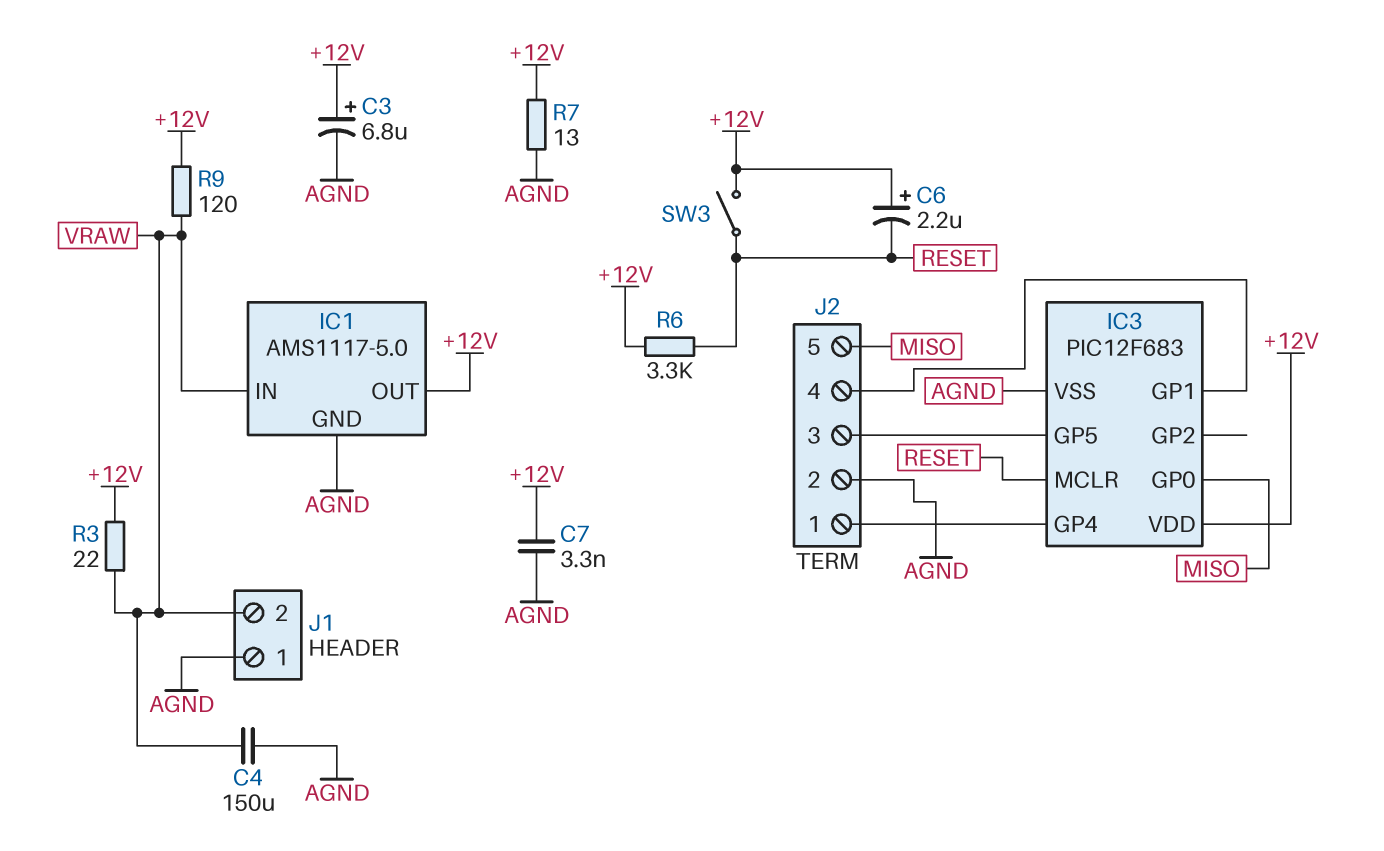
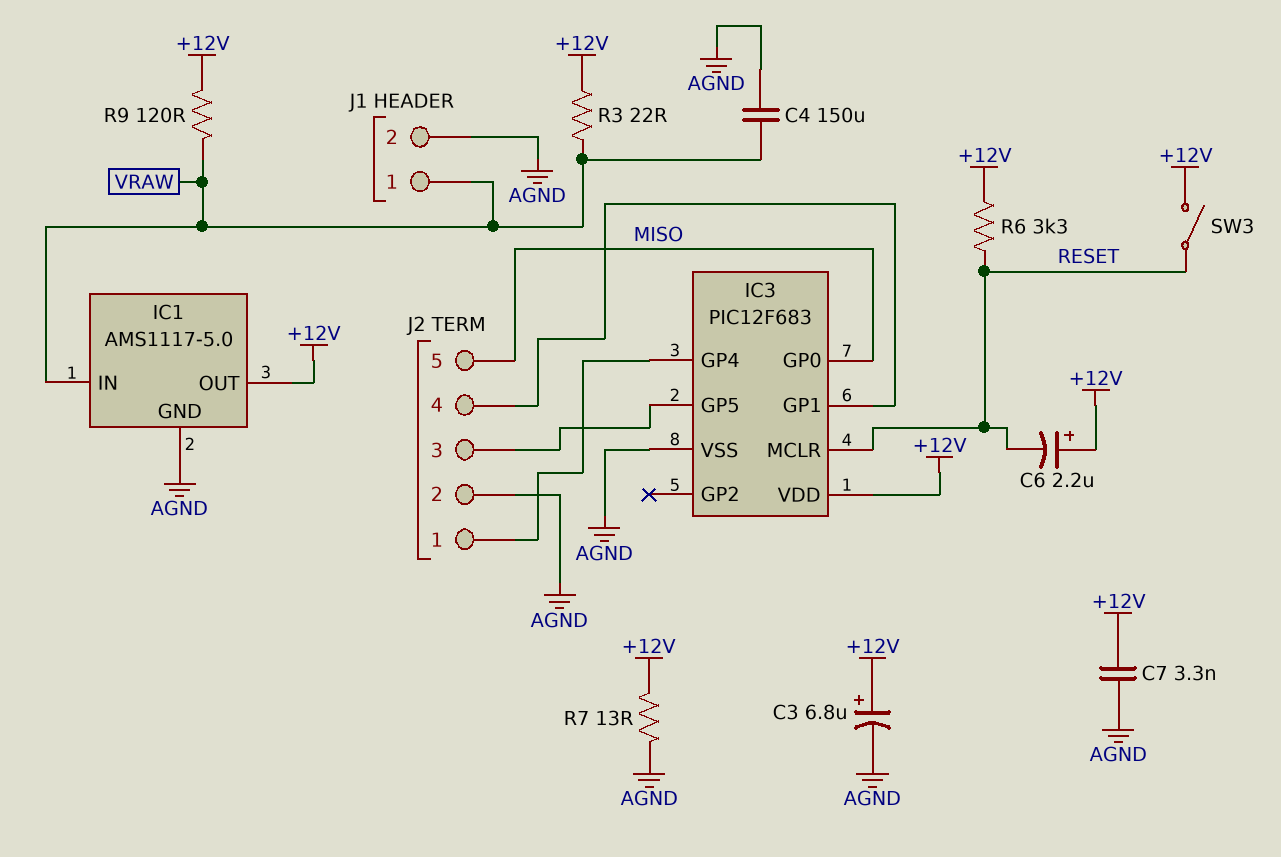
J1 pin 1: AGND -> VRAW
J1 pin 2: VRAW -> AGND

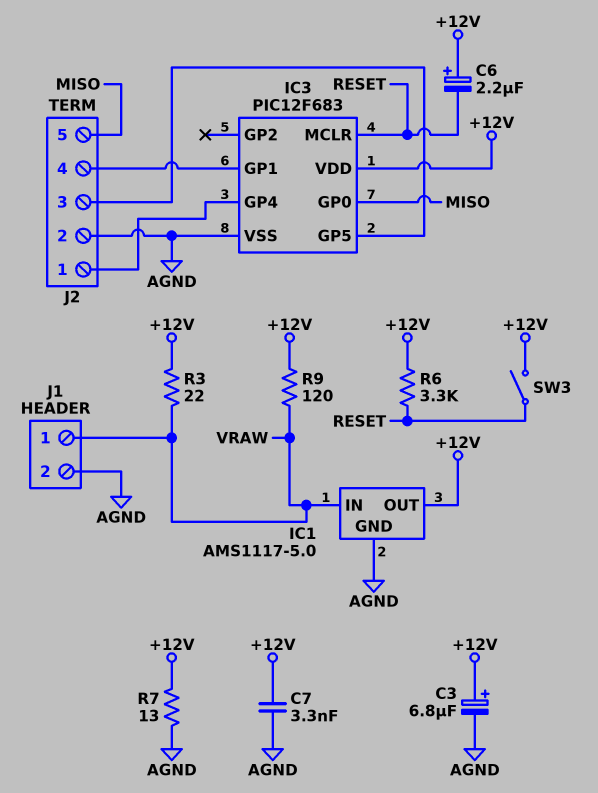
C4: 150uF (AGND, VRAW) -> none

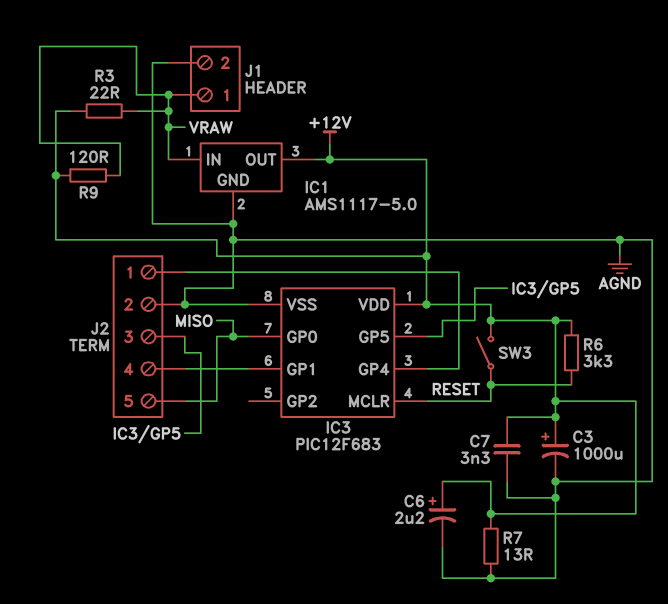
C3: 6.8uF (plus +12V, minus AGND) -> 1000uF (plus +12V, minus AGND)
C6: 2.2uF (plus +12V, minus RESET) -> 2.2uF (plus +12V, minus AGND)

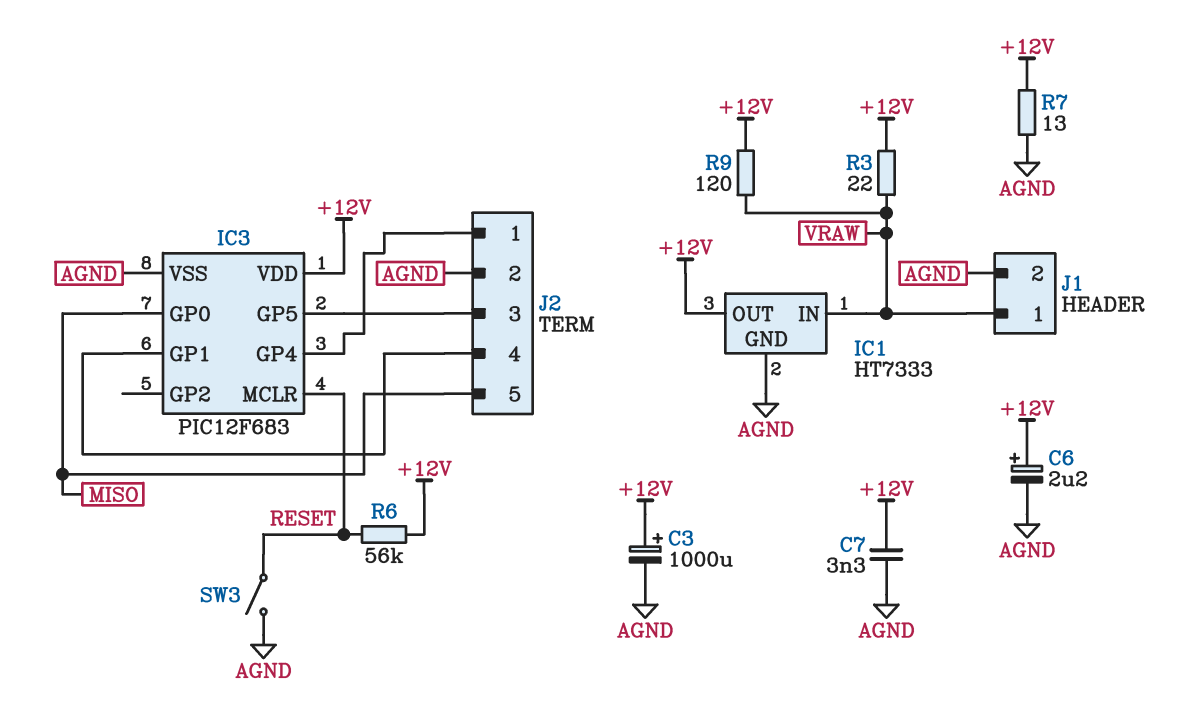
IC1: AMS1117-5.0 -> HT7333
R6: 3.3k (+12V, RESET) -> 56k (+12V, RESET)
SW3: switch (+12V, RESET) -> switch (AGND, RESET)

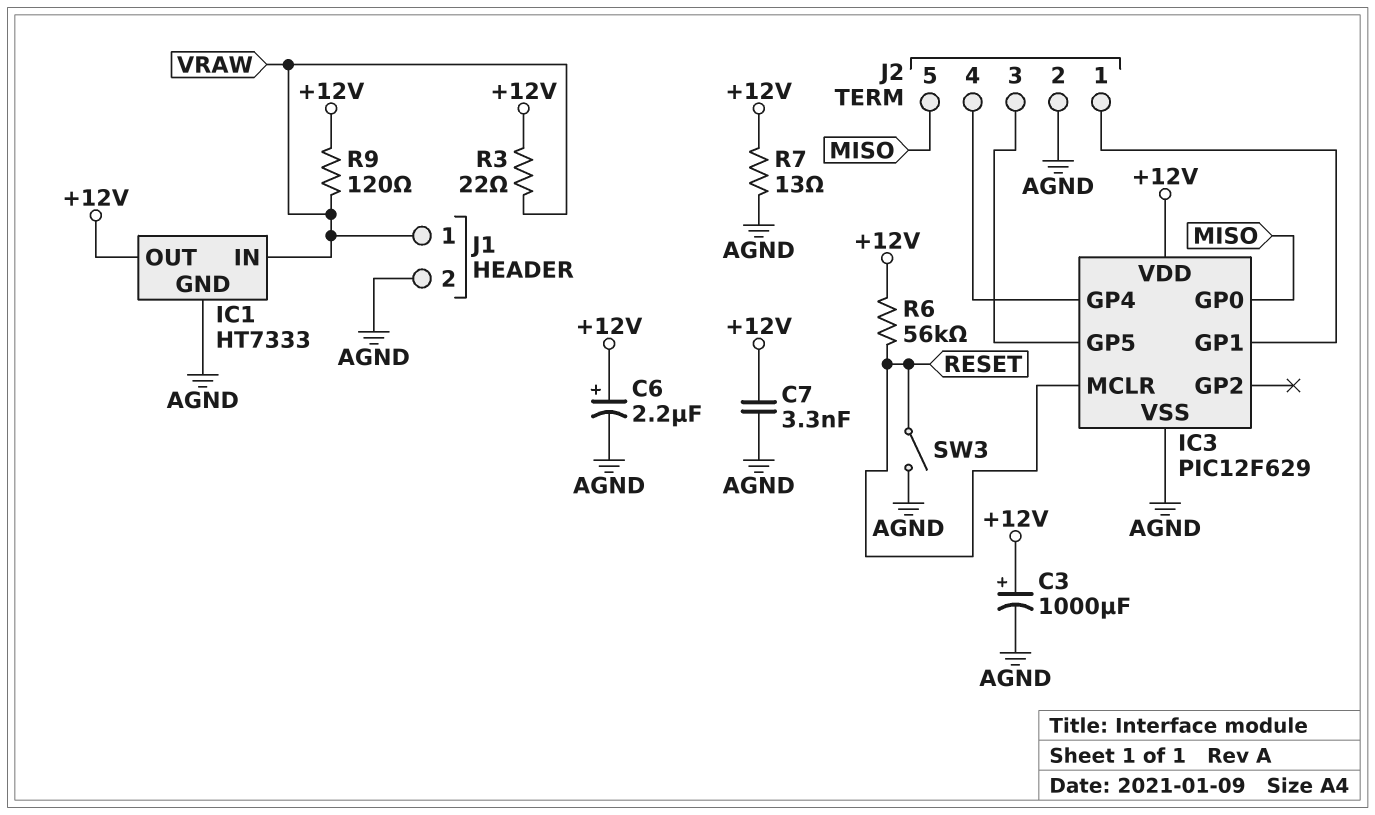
IC3: PIC12F683 -> PIC12F629
J2 pin 1: IC3/GP4 -> IC3/GP1
J2 pin 4: IC3/GP1 -> IC3/GP4

